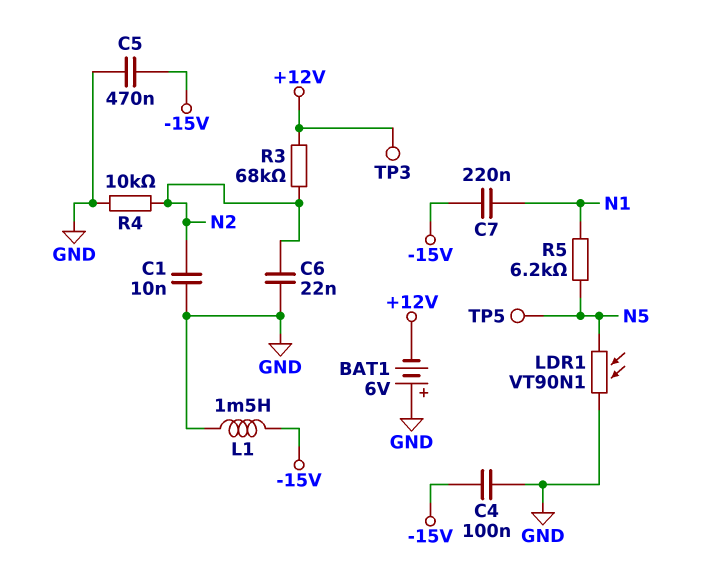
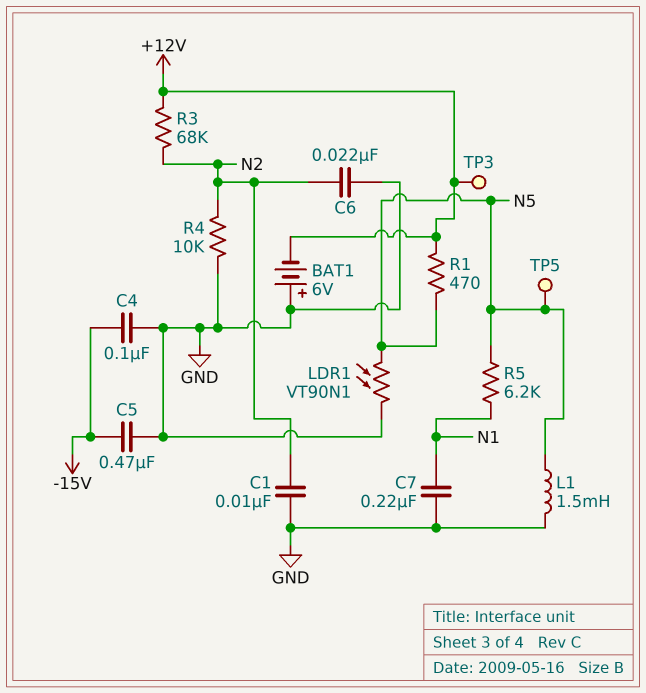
C7: 220nF (-15V, N1) -> 220nF (GND, N1)
L1: 1.5mH (-15V, GND) -> 1.5mH (GND, N5)
R1: none -> 470 (+12V, N5)

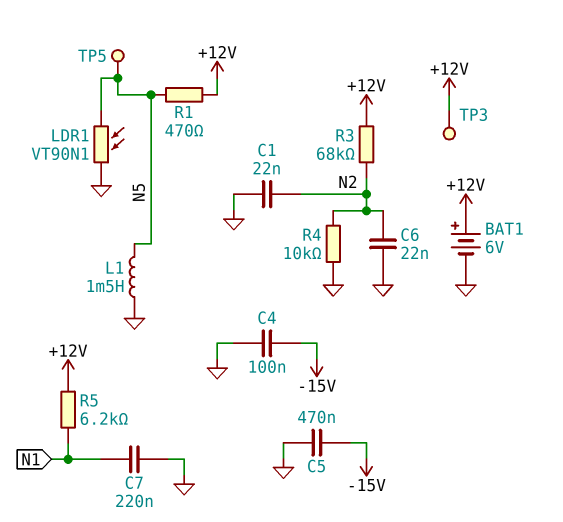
BAT1: 6V (plus GND, minus +12V) -> 6V (plus +12V, minus GND)
C1: 10nF (GND, N2) -> 22nF (GND, N2)
R5: 6.2k (N1, N5) -> 6.2k (+12V, N1)

